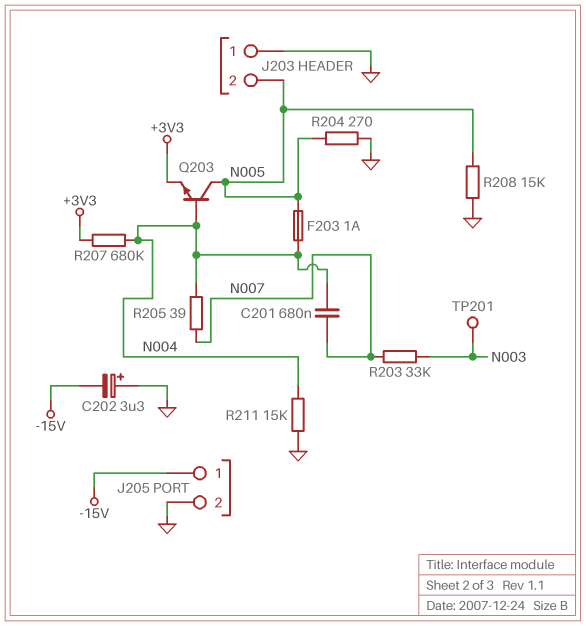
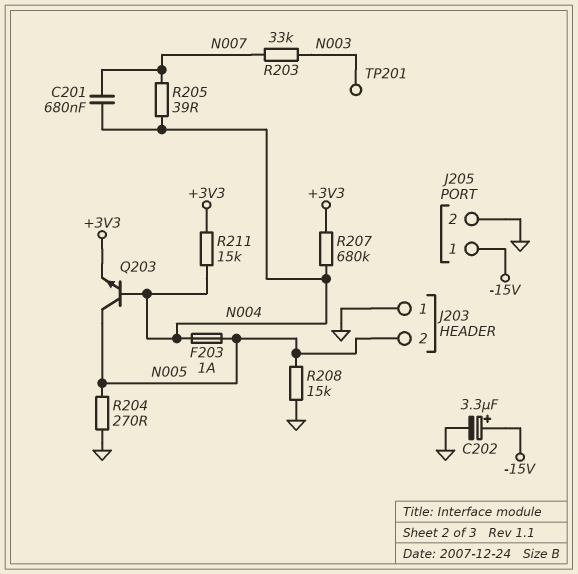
C202: 3.3uF (plus GND, minus -15V) -> 3.3uF (plus -15V, minus GND)
R211: 15k (GND, N004) -> 15k (+3V3, N004)

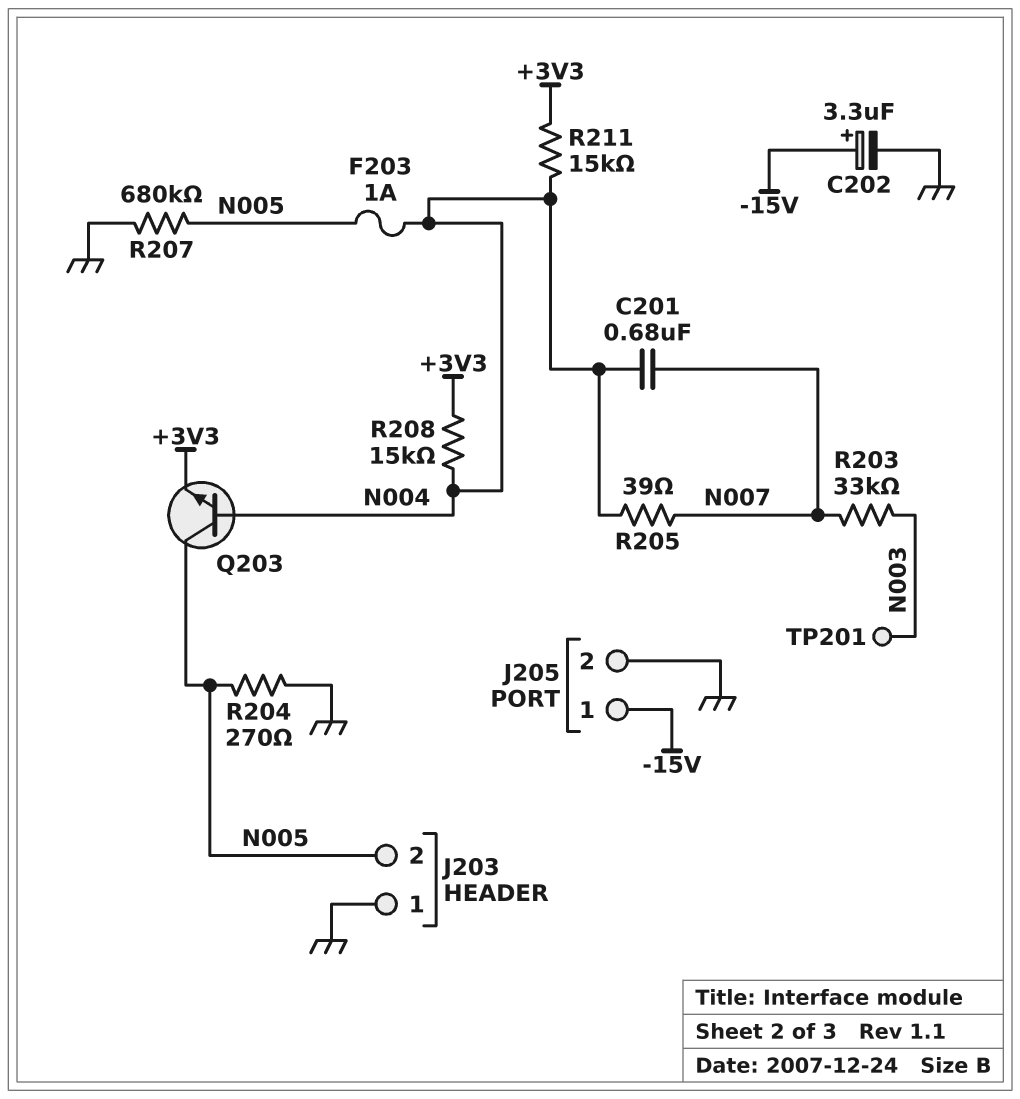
R207: 680k (+3V3, N004) -> 680k (GND, N005)
R208: 15k (GND, N005) -> 15k (+3V3, N004)

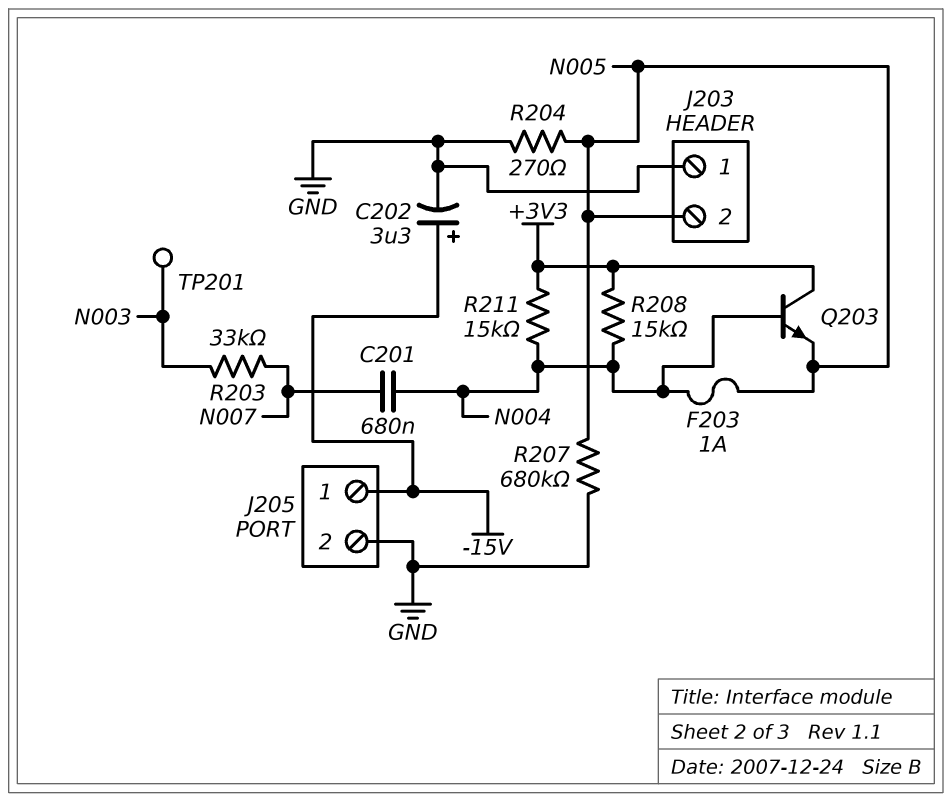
Q203: NPN (B N004, C N005, E +3V3) -> NPN (B N004, C +3V3, E N005)
R205: 39 (N004, N007) -> none

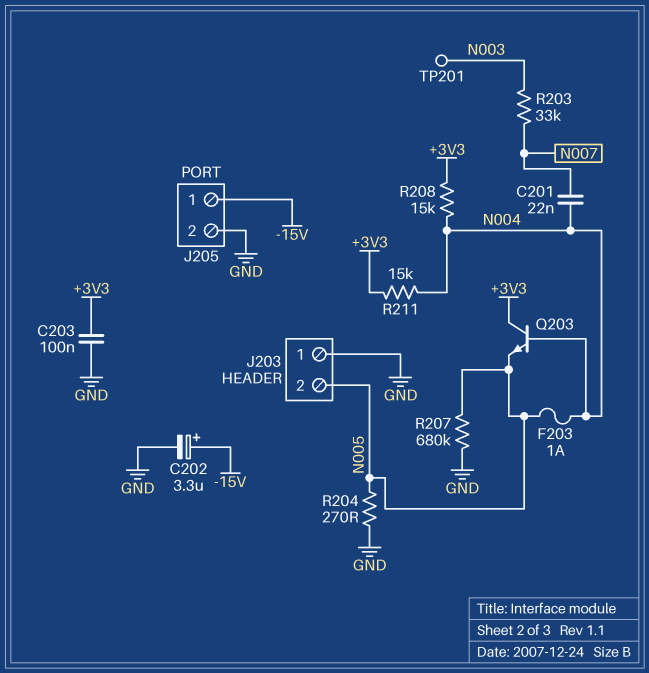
C201: 680nF (N004, N007) -> 22nF (N004, N007)
C203: none -> 100nF (+3V3, GND)

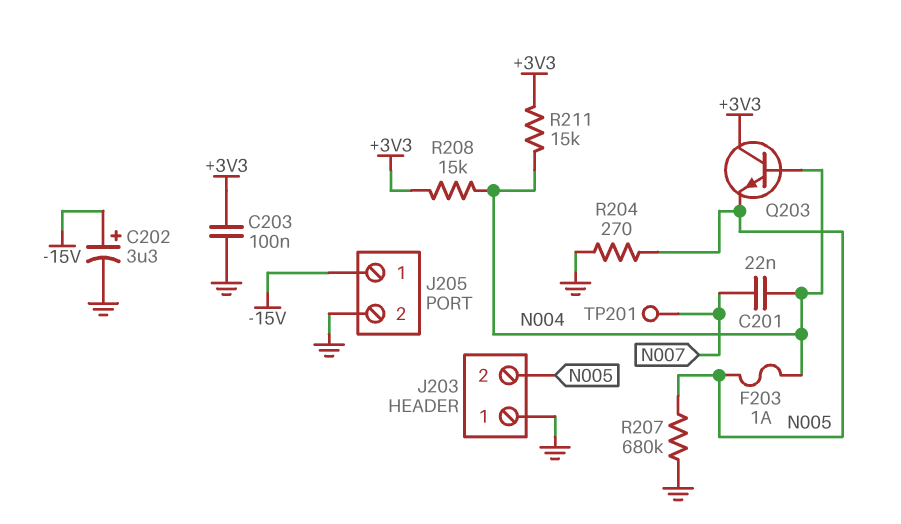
R203: 33k (N003, N007) -> none
TP201: test point (N003) -> test point (N007)

